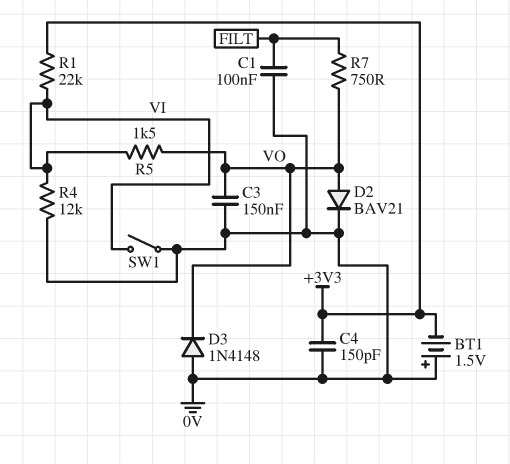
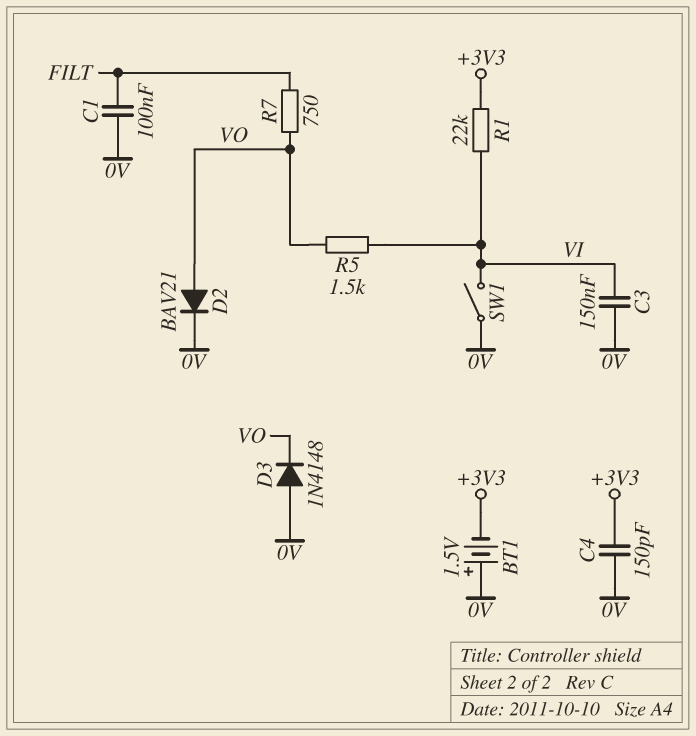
C3: 150nF (0V, VO) -> 150nF (0V, VI)
R4: 12k (0V, VI) -> none

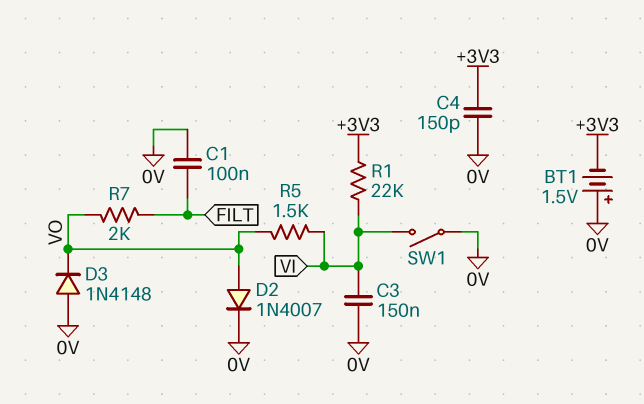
D2: diode BAV21 (A VO, K 0V) -> diode 1N4007 (A VO, K 0V)
R7: 750 (FILT, VO) -> 2k (FILT, VO)

